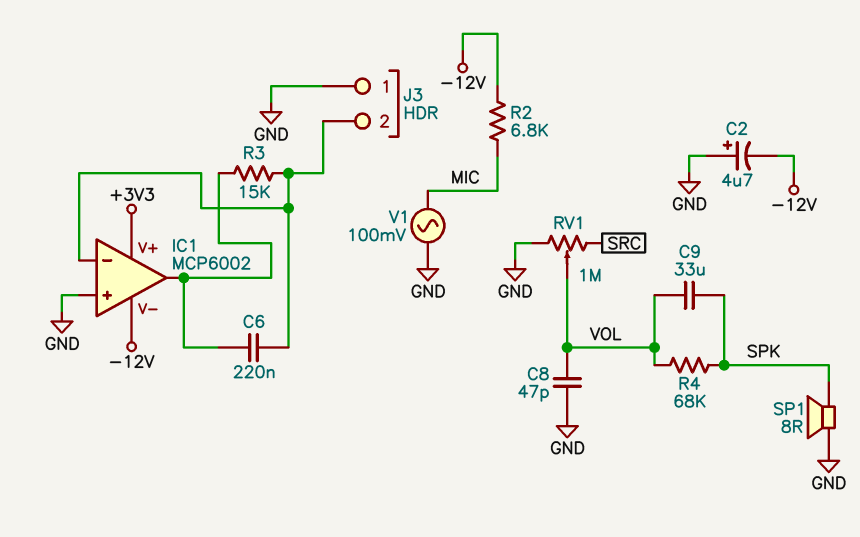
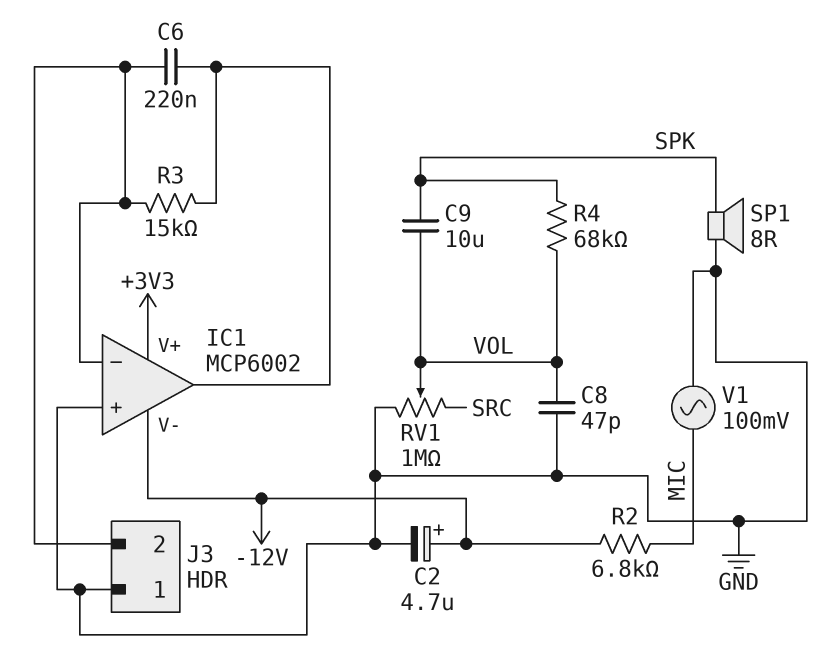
C2: 4.7uF (plus GND, minus -12V) -> 4.7uF (plus -12V, minus GND)
C9: 33uF (SPK, VOL) -> 10uF (SPK, VOL)

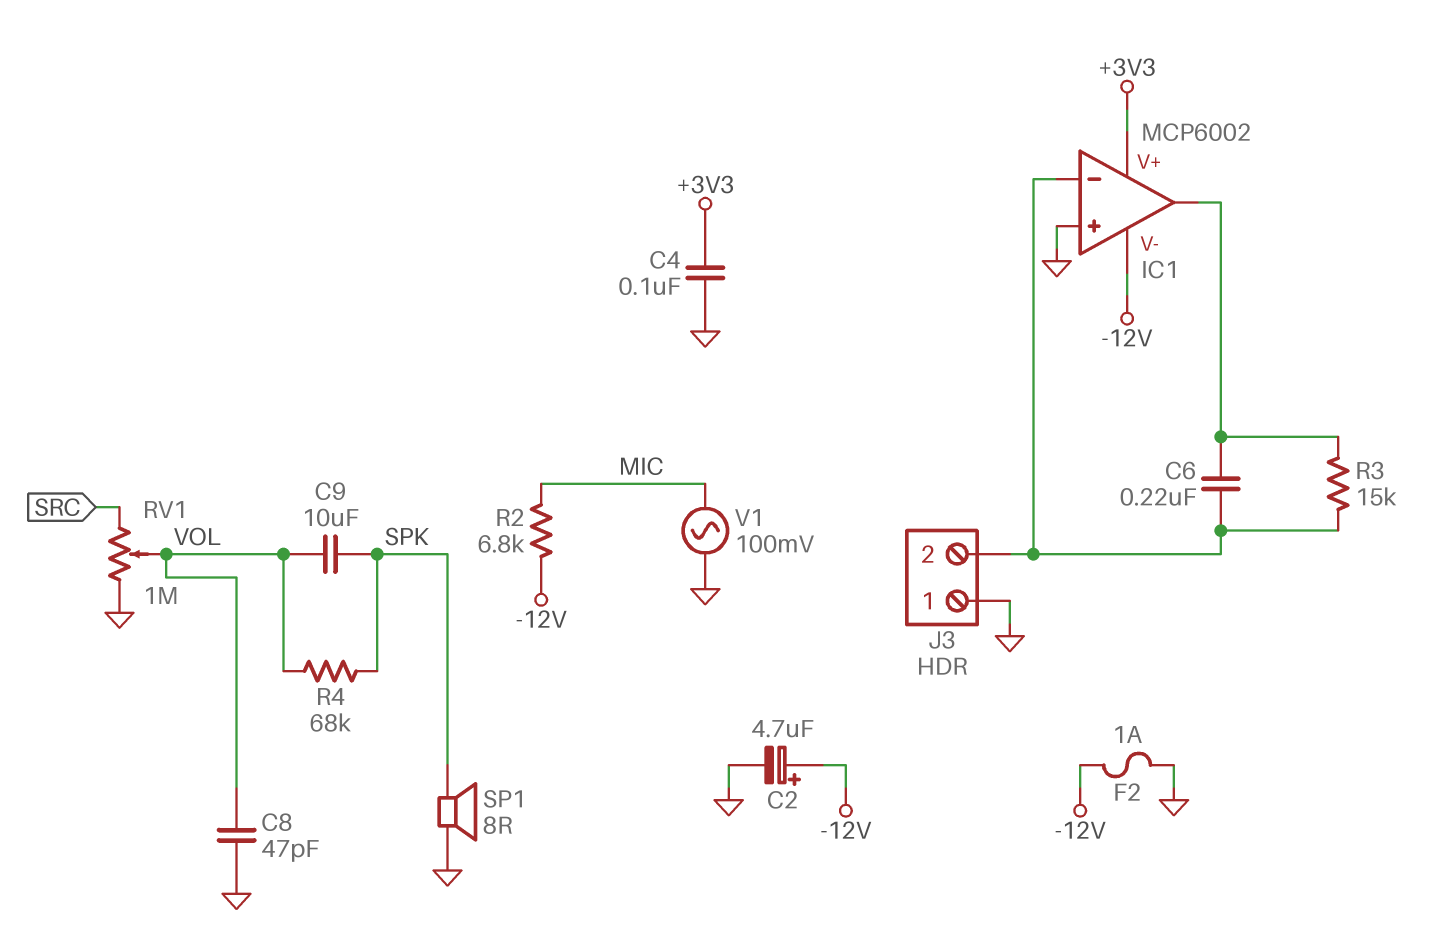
C4: none -> 100nF (+3V3, GND)
F2: none -> 1A (-12V, GND)

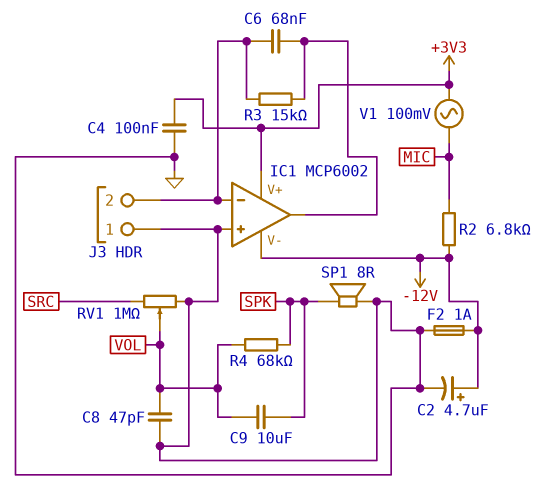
C6: 220nF (IC1/in-, IC1/out) -> 68nF (IC1/in-, IC1/out)
V1: AC 100mV (GND, MIC) -> AC 100mV (+3V3, MIC)

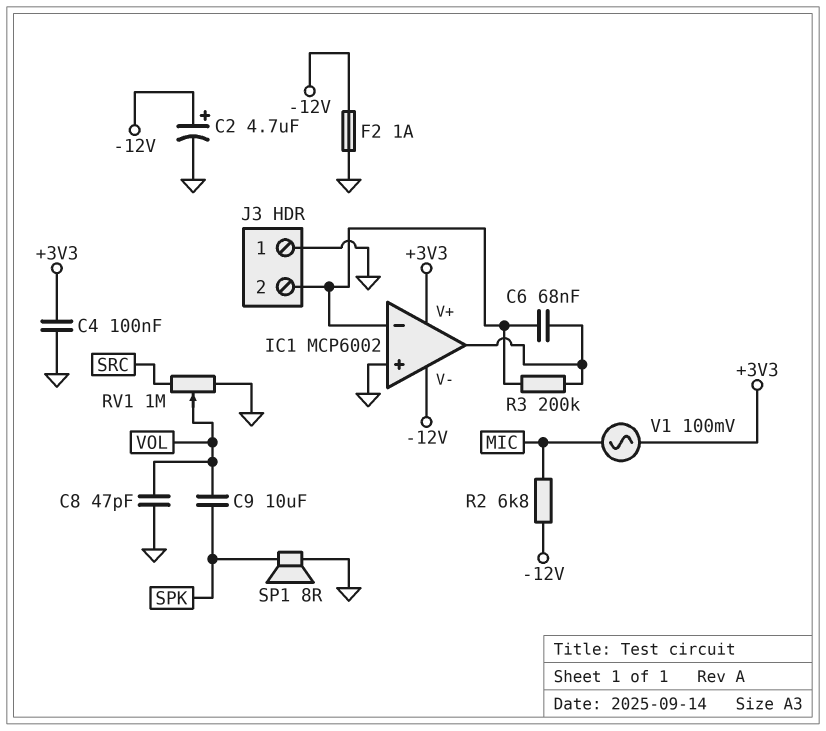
R3: 15k (IC1/in-, IC1/out) -> 200k (IC1/in-, IC1/out)
R4: 68k (SPK, VOL) -> none

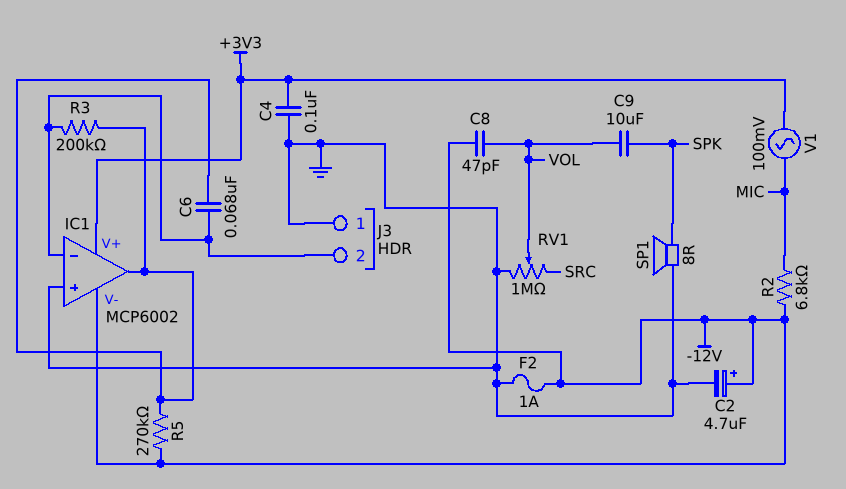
C8: 47pF (GND, VOL) -> 47pF (-12V, VOL)
R5: none -> 270k (-12V, IC1/out)

